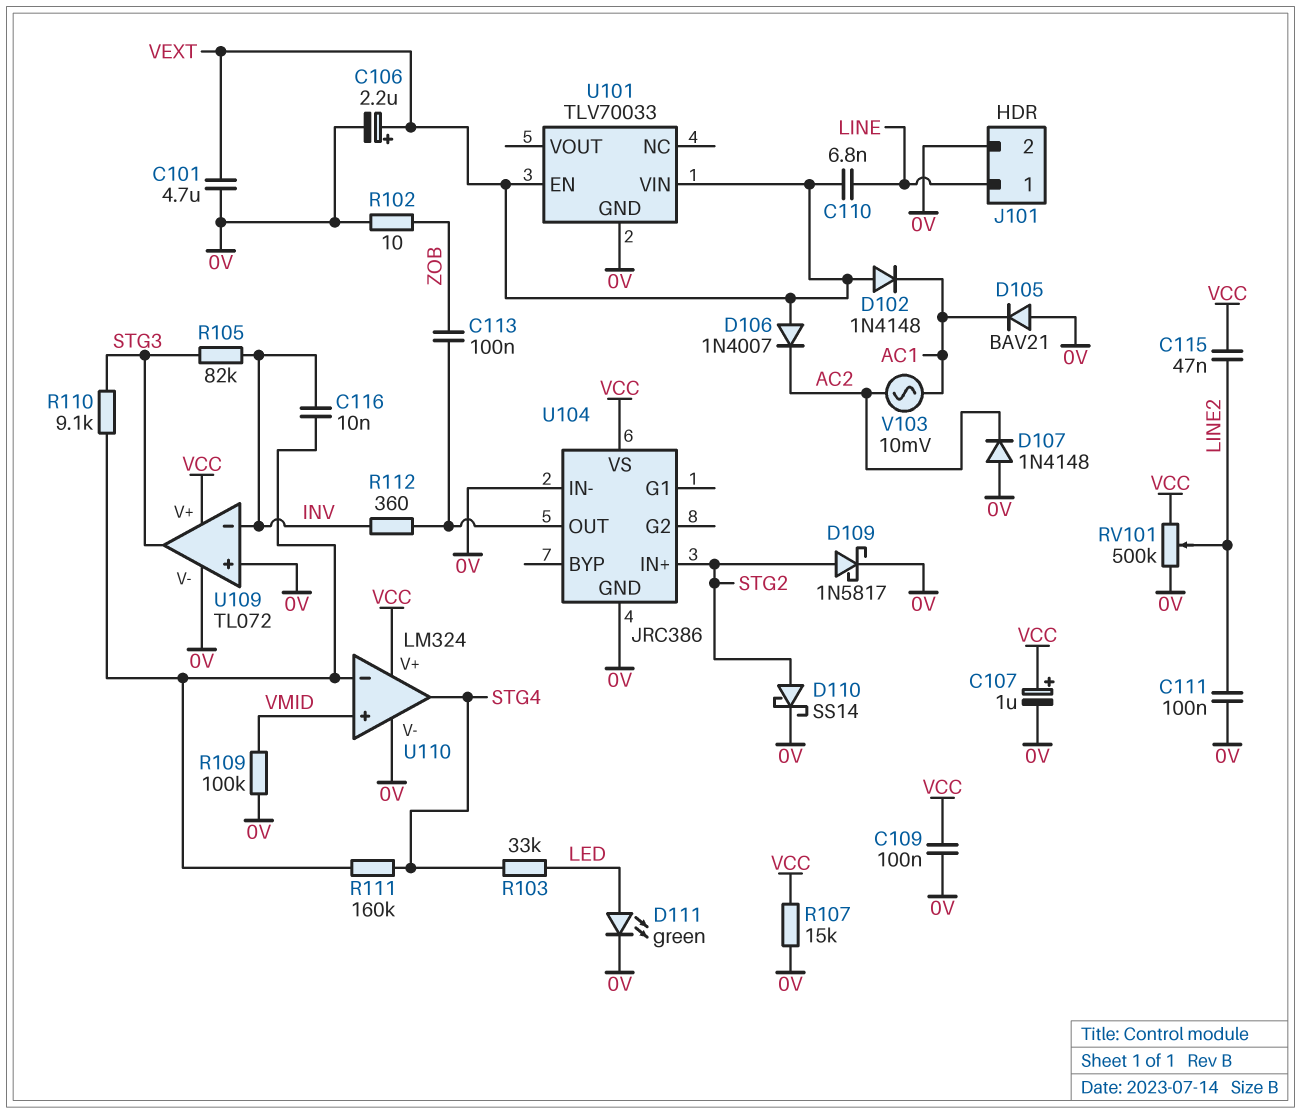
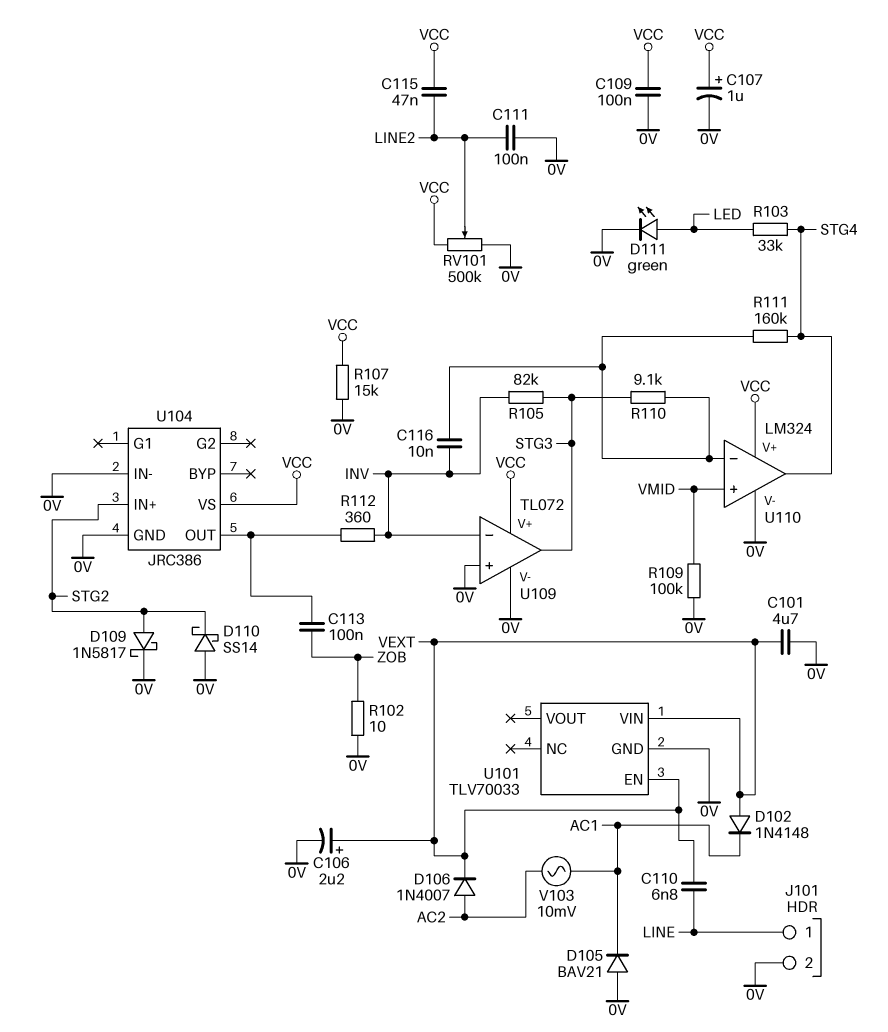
D106: diode 1N4007 (A VEXT, K AC2) -> diode 1N4007 (A AC2, K VEXT)
D107: diode 1N4148 (A 0V, K AC2) -> none
D110: schottky SS14 (A STG2, K 0V) -> schottky SS14 (A 0V, K STG2)

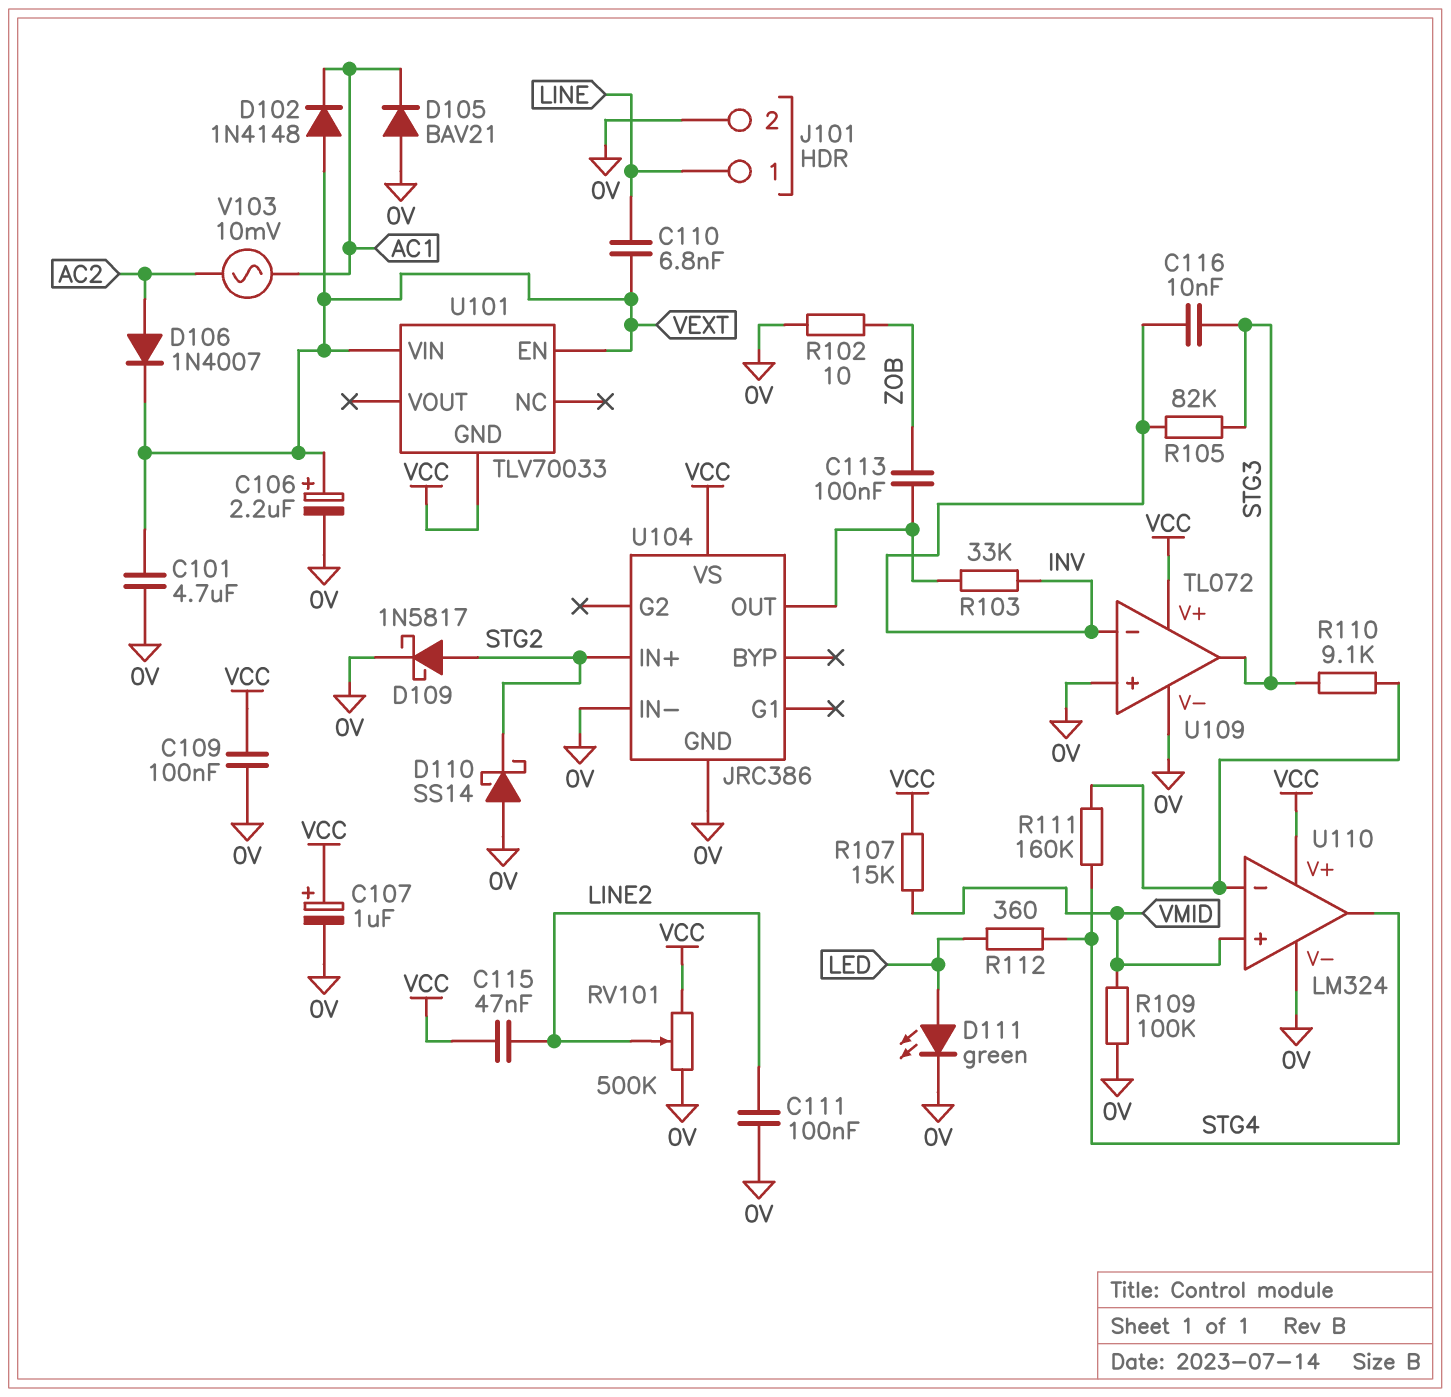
C116: 10nF (INV, U110/in-) -> 10nF (INV, STG3)
R103: 33k (LED, STG4) -> 33k (INV, U104/OUT)
R107: 15k (0V, VCC) -> 15k (VCC, VMID)
R112: 360 (INV, U104/OUT) -> 360 (LED, STG4)
U101 pin GND: 0V -> VCC

